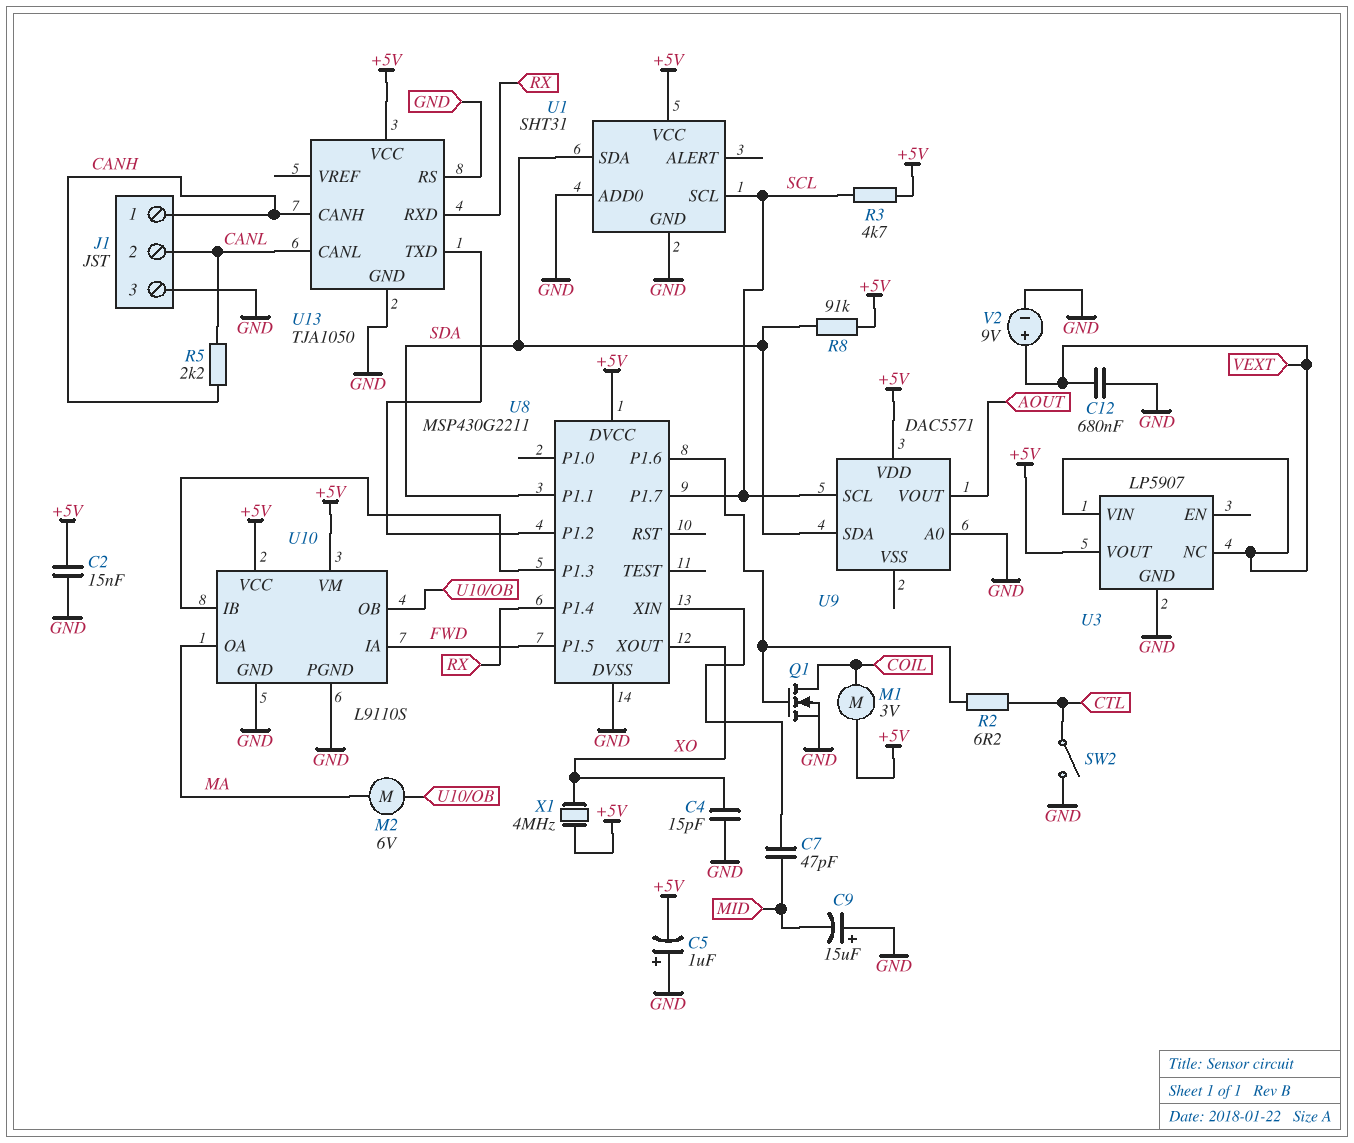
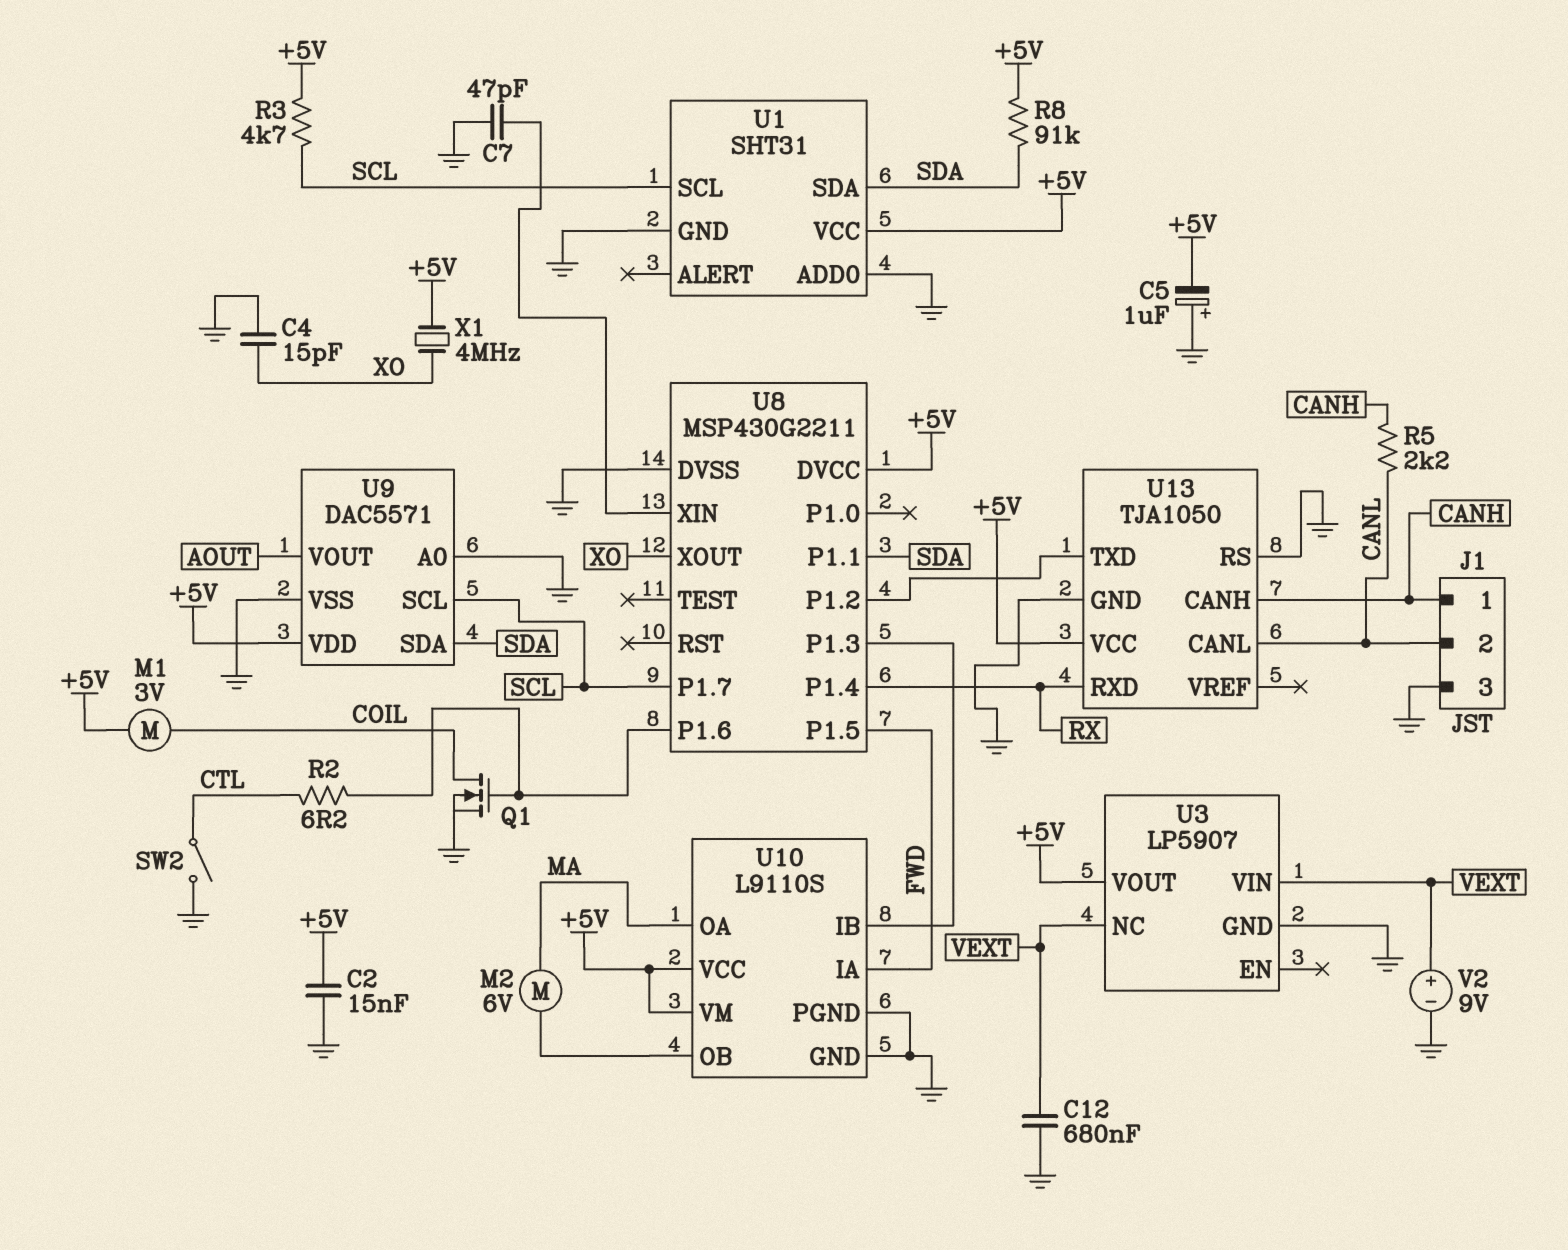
C7: 47pF (MID, U8/XIN) -> 47pF (GND, U8/XIN)
C9: 15uF (plus GND, minus MID) -> none
U9 pin VSS: none -> GND

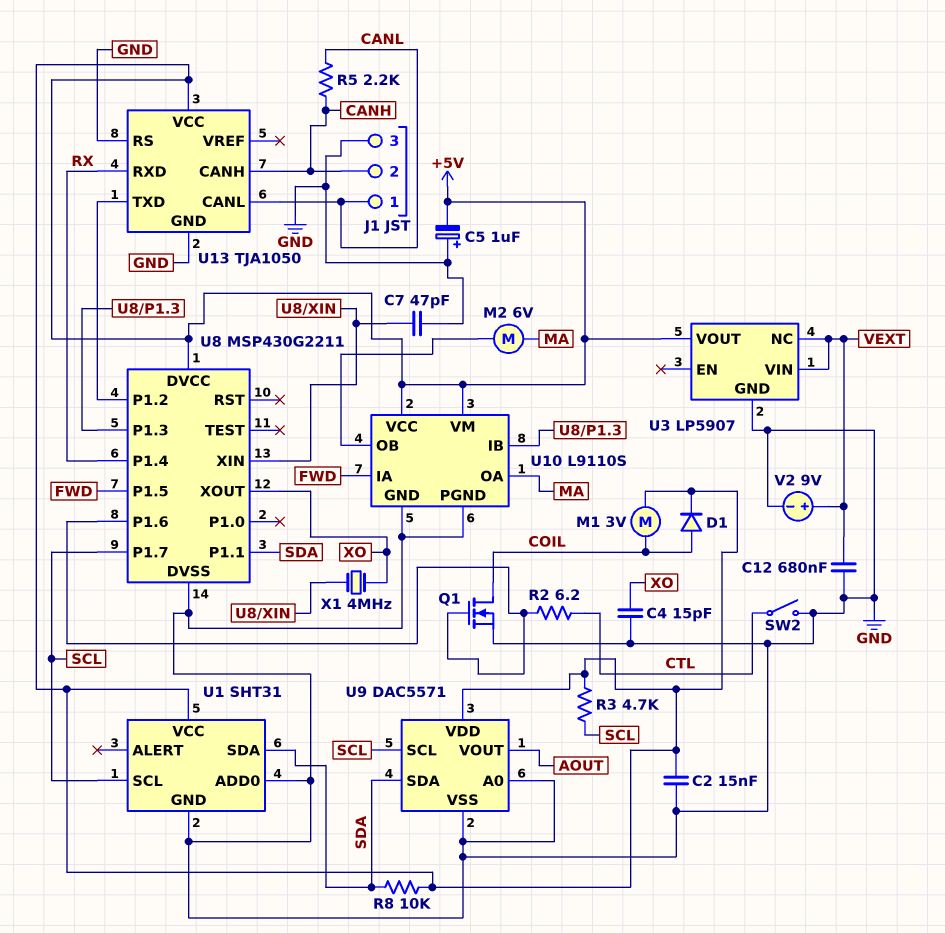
D1: none -> diode (A COIL, K +5V)
J1 pin 1: CANH -> CANL
J1 pin 2: CANL -> CANH
R8: 91k (+5V, SDA) -> 10k (+5V, SDA)
X1: 4MHz (+5V, XO) -> 4MHz (U8/XIN, XO)

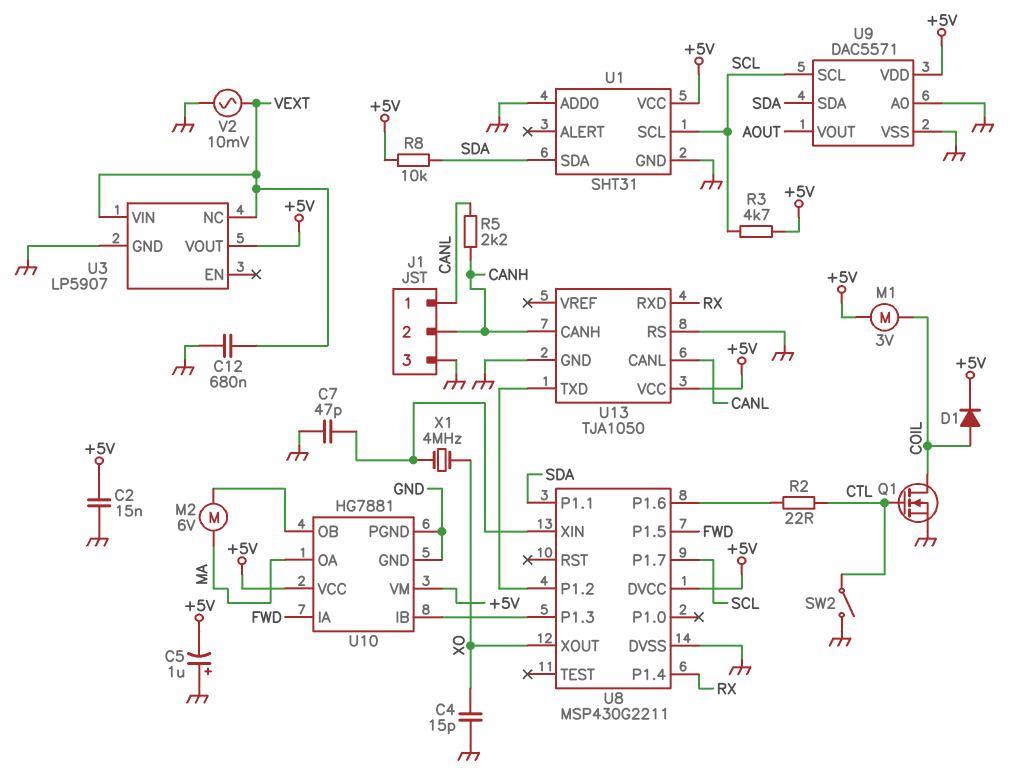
Q1: NMOS (G U8/P1.6, D COIL, S GND) -> NMOS (G CTL, D COIL, S GND)
R2: 6.2 (CTL, U8/P1.6) -> 22 (CTL, U8/P1.6)
U10: L9110S -> HG7881
V2: 9V (plus VEXT, minus GND) -> AC 10mV (GND, VEXT)

